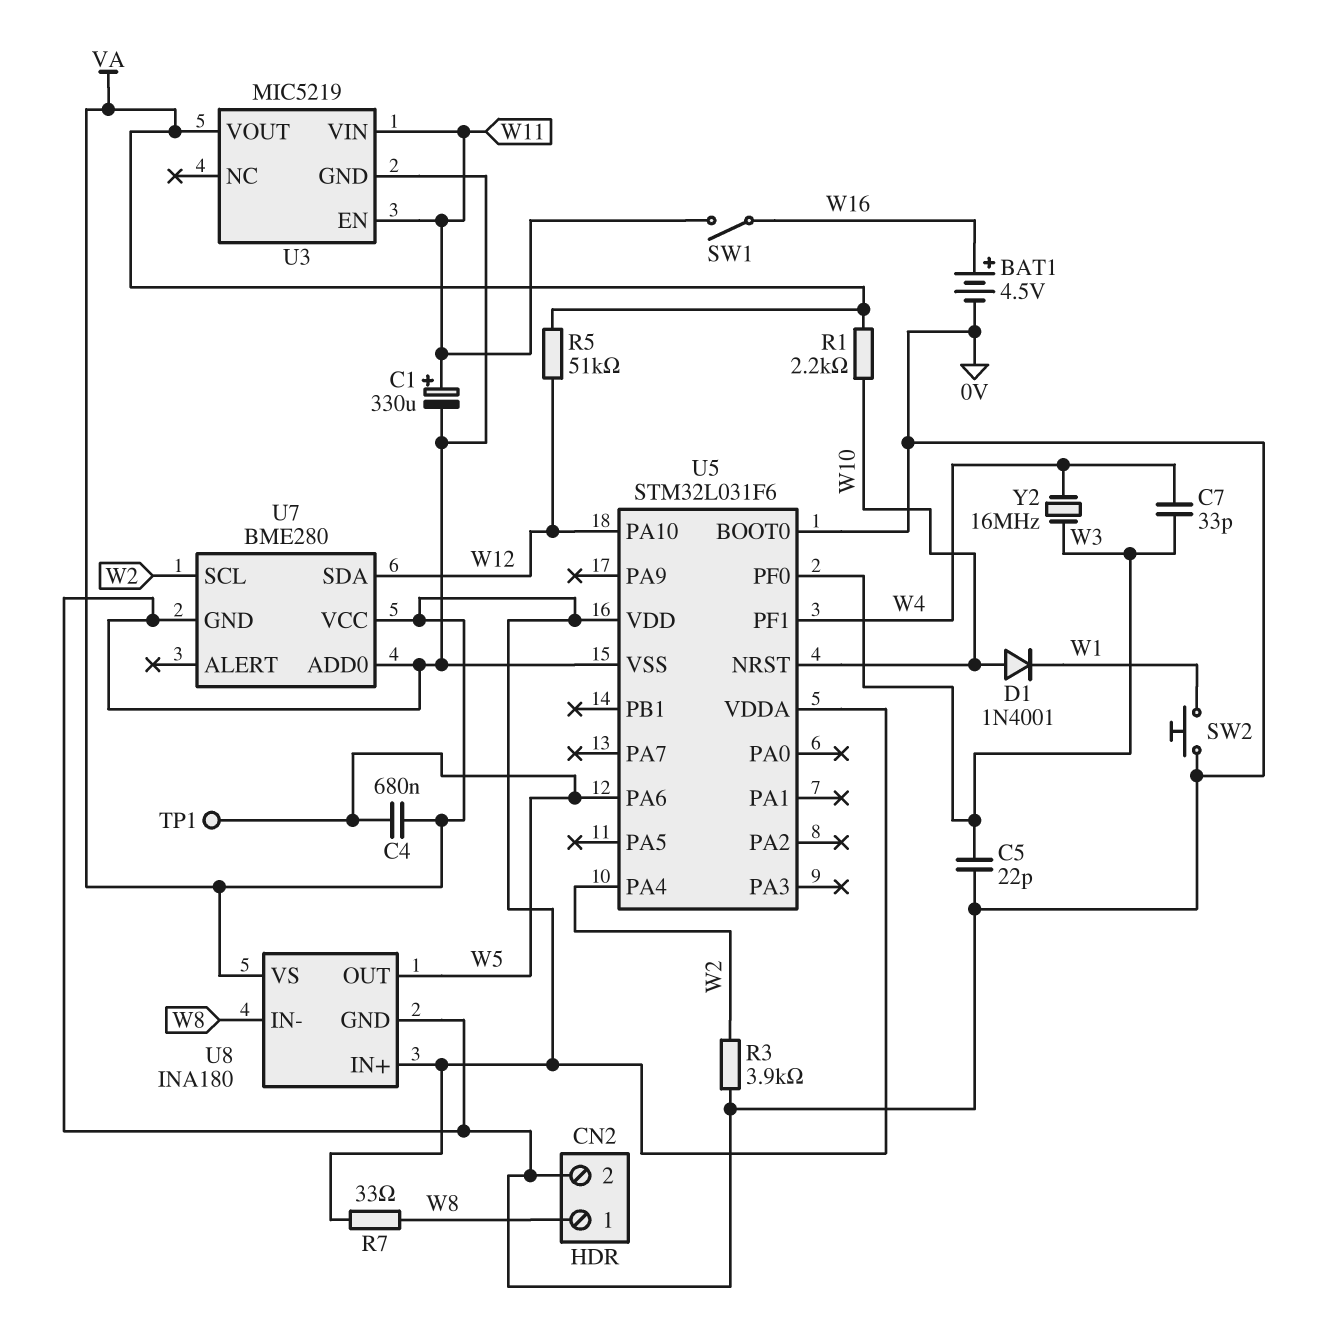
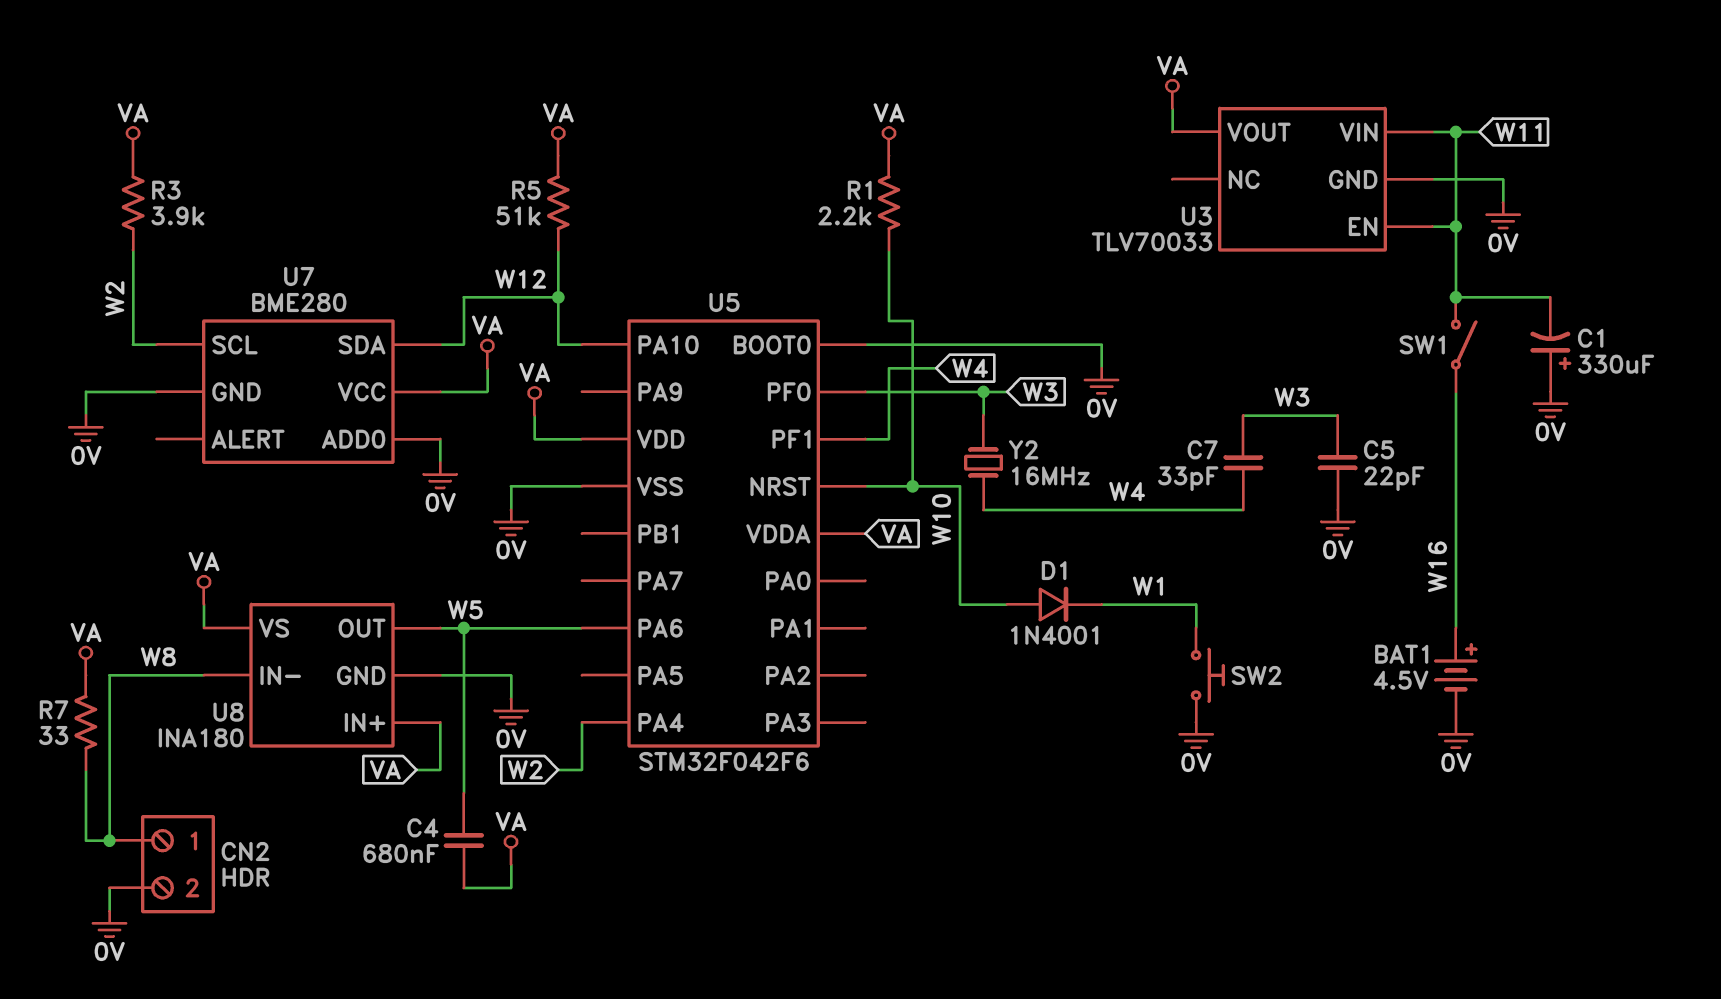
C1: 330uF (plus W11, minus 0V) -> 330uF (plus 0V, minus W11)
R3: 3.9k (0V, W2) -> 3.9k (VA, W2)
TP1: test point (W5) -> none
U3: MIC5219 -> TLV70033
U5: STM32L031F6 -> STM32F042F6

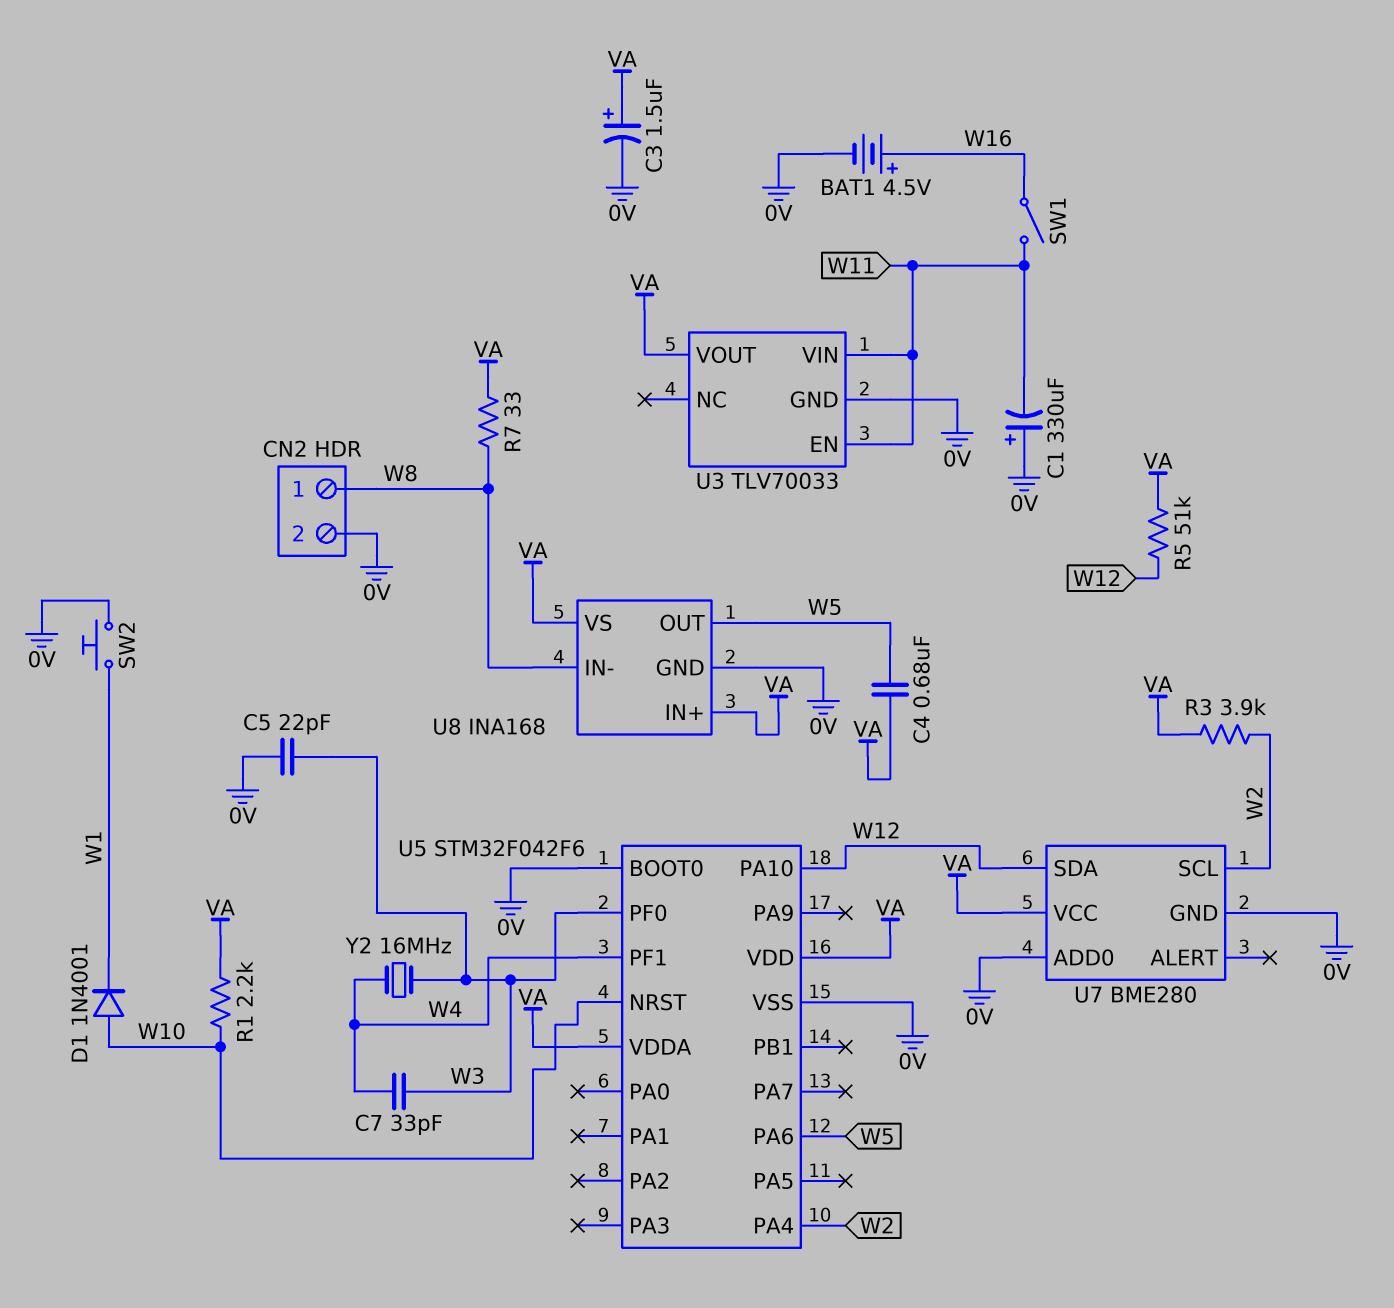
C3: none -> 1.5uF (plus VA, minus 0V)
U8: INA180 -> INA168

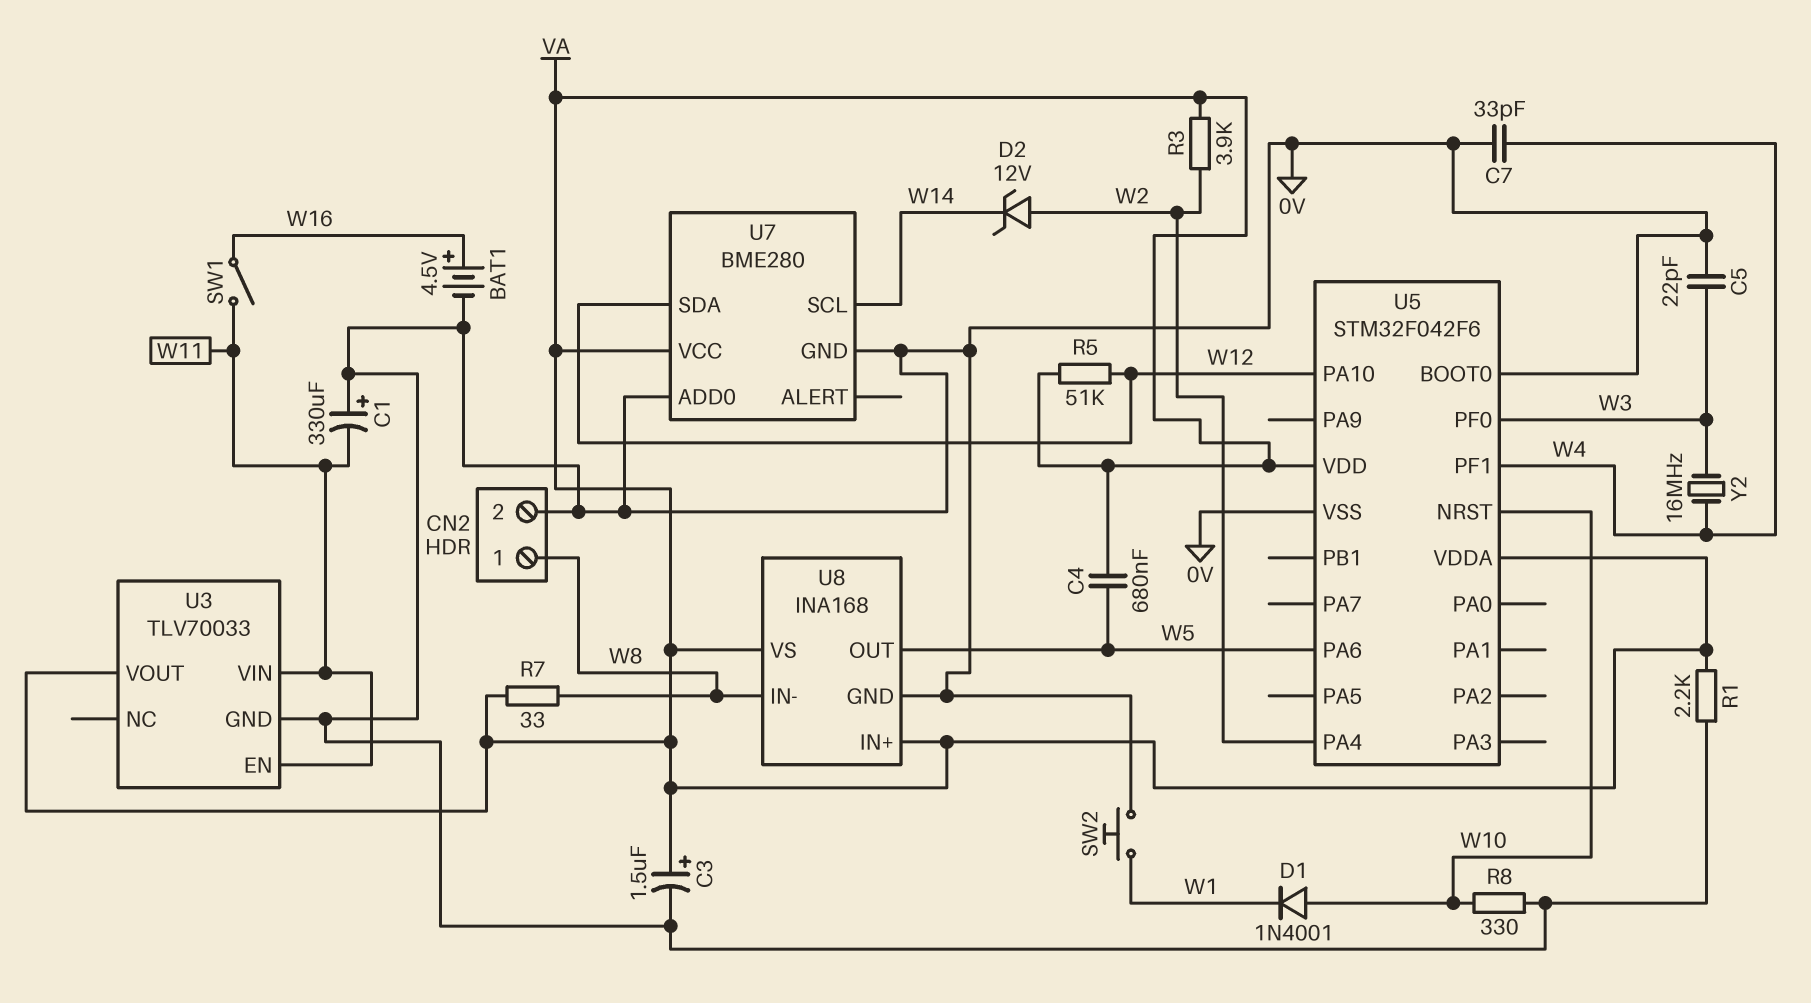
C7: 33pF (W3, W4) -> 33pF (0V, W4)
D2: none -> zener 12V (A W2, K W14)
R1: 2.2k (VA, W10) -> 2.2k (0V, VA)
R8: none -> 330 (0V, W10)
U7 pin SCL: W2 -> W14

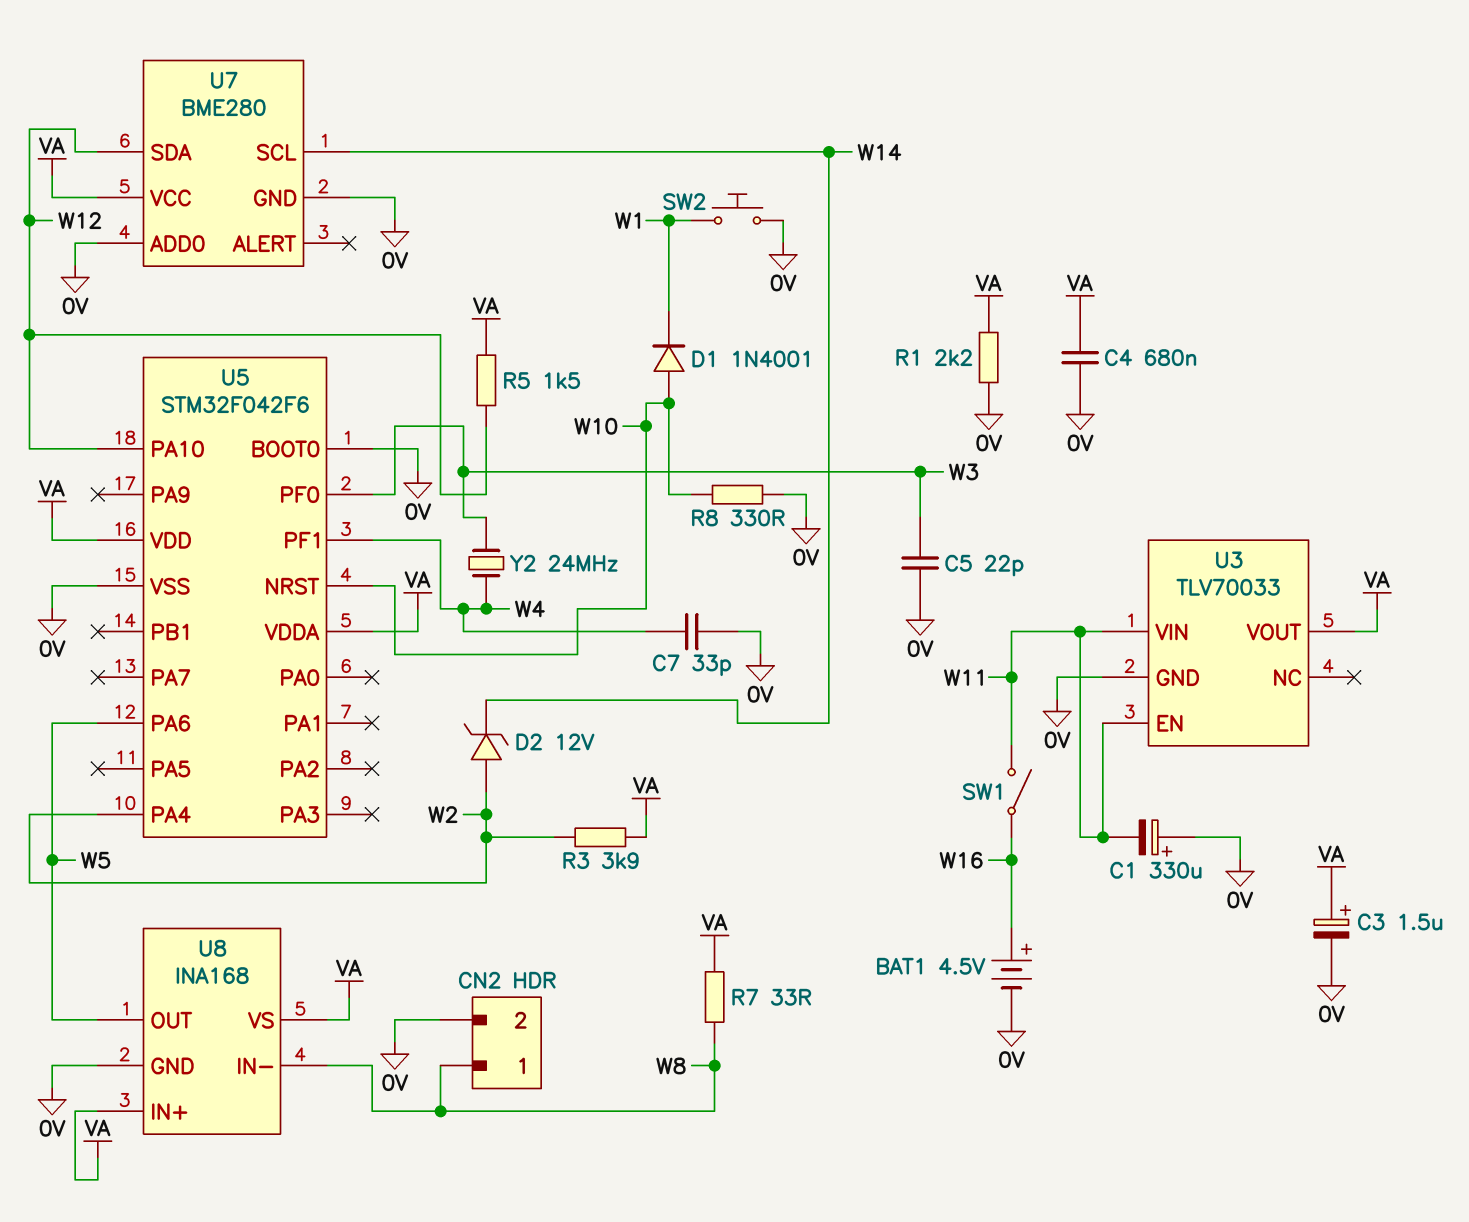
C4: 680nF (VA, W5) -> 680nF (0V, VA)
R5: 51k (VA, W12) -> 1.5k (VA, W12)
Y2: 16MHz (W3, W4) -> 24MHz (W3, W4)

